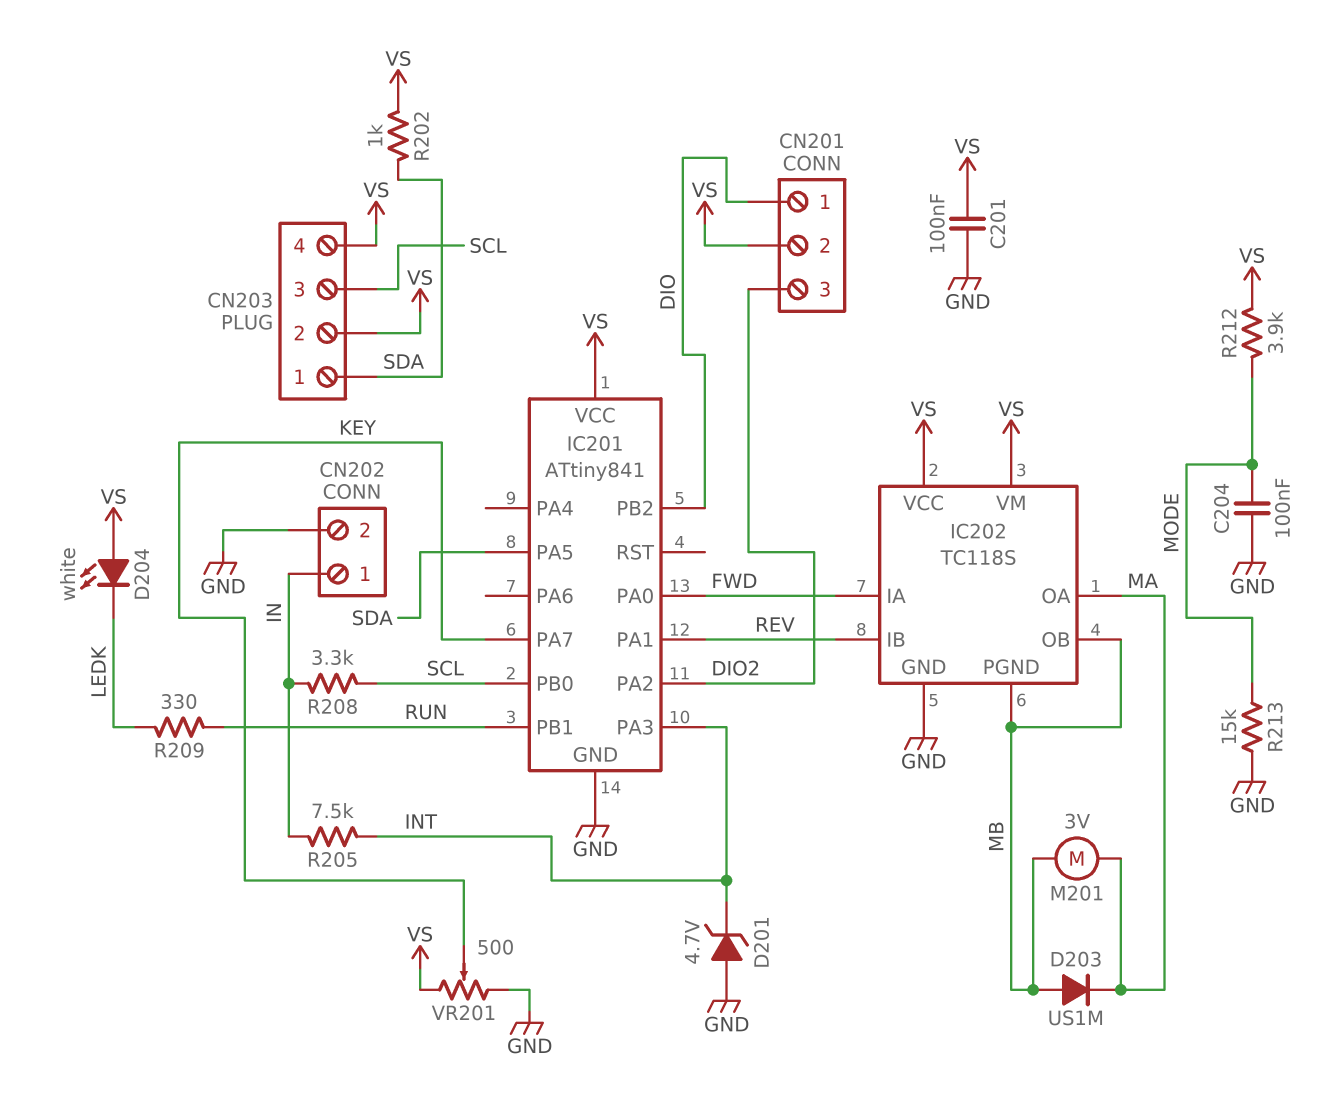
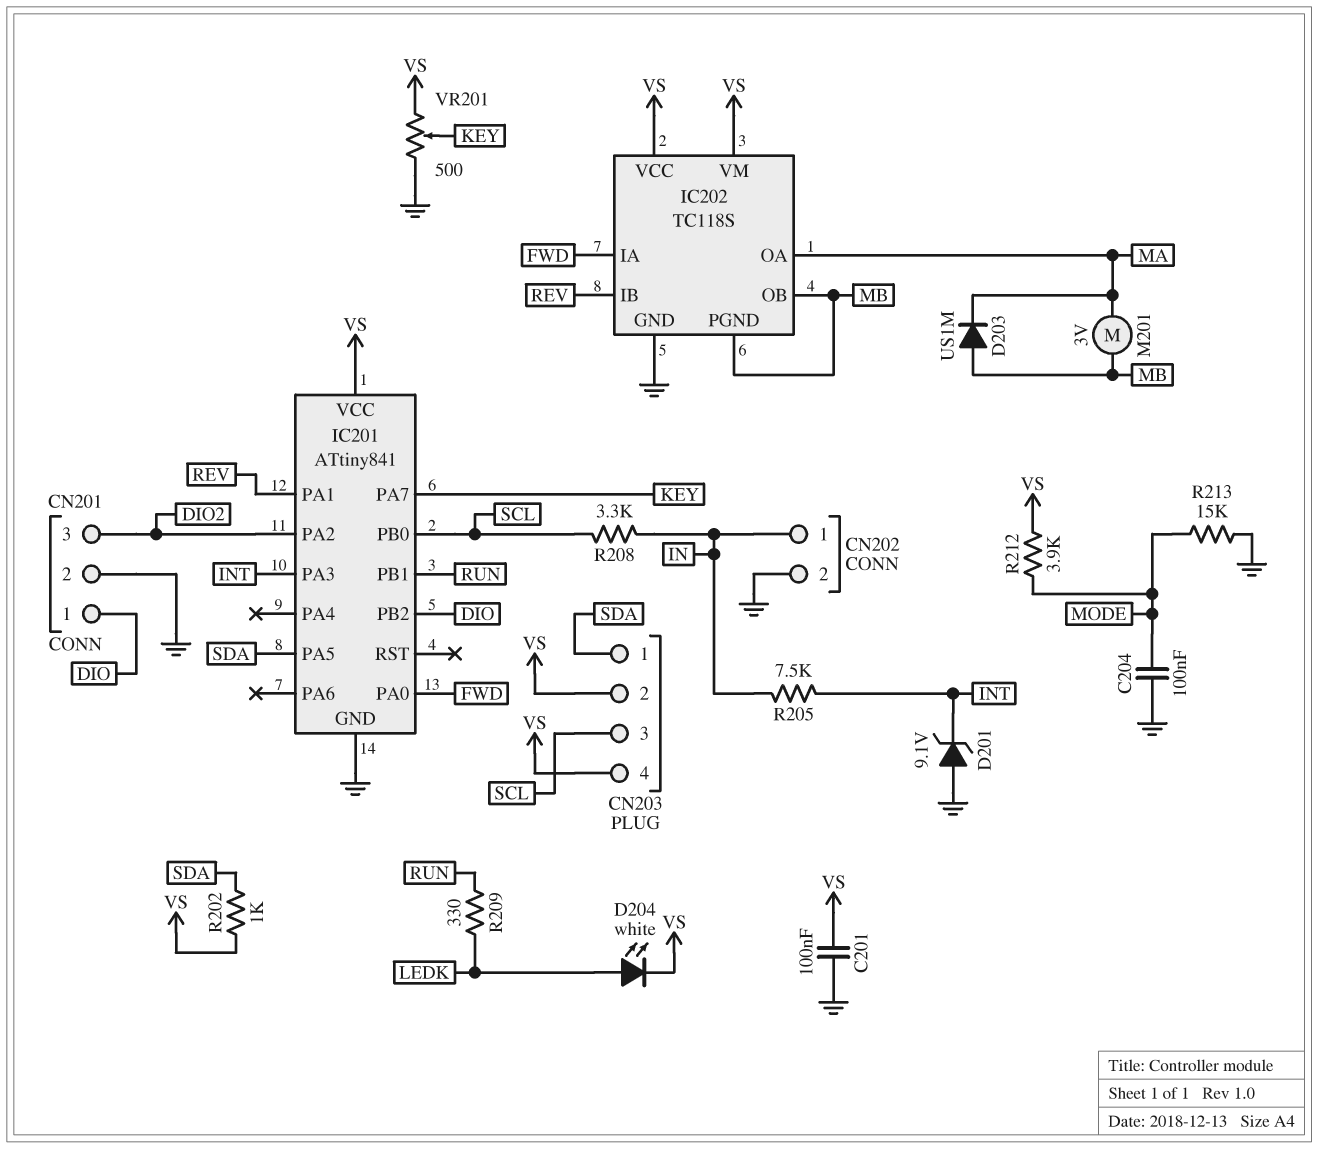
CN201 pin 2: VS -> GND
D201: zener 4.7V (A GND, K INT) -> zener 9.1V (A GND, K INT)
D204: LED white (A VS, K LEDK) -> LED white (A LEDK, K VS)

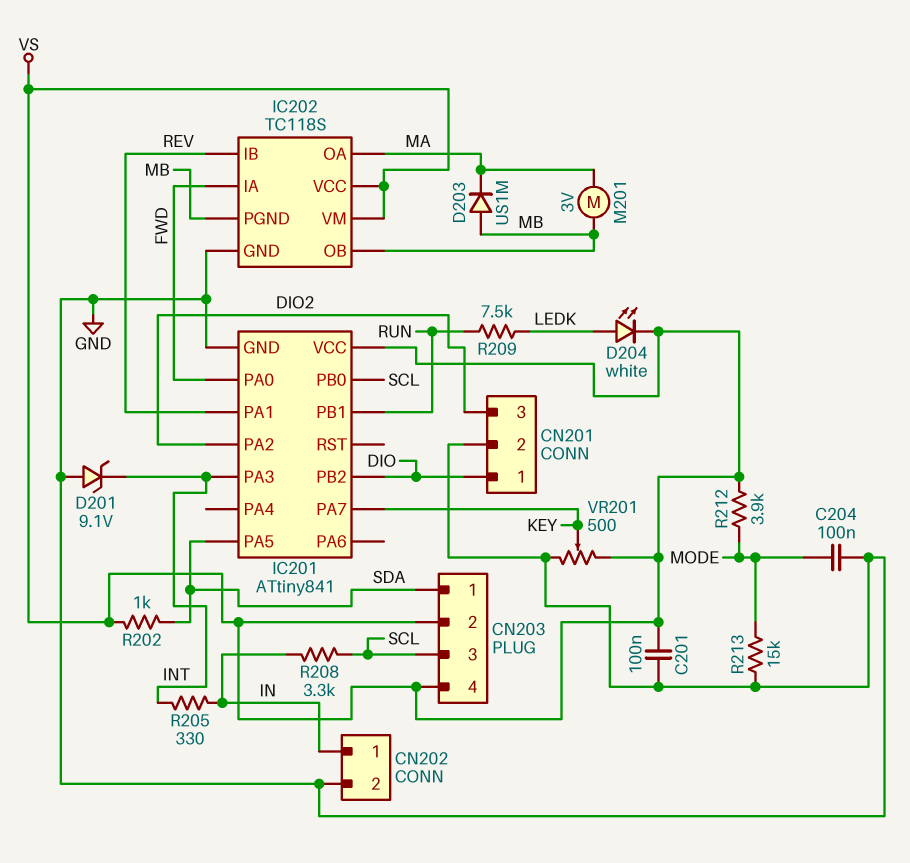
R205: 7.5k (IN, INT) -> 330 (IN, INT)
R209: 330 (LEDK, RUN) -> 7.5k (LEDK, RUN)

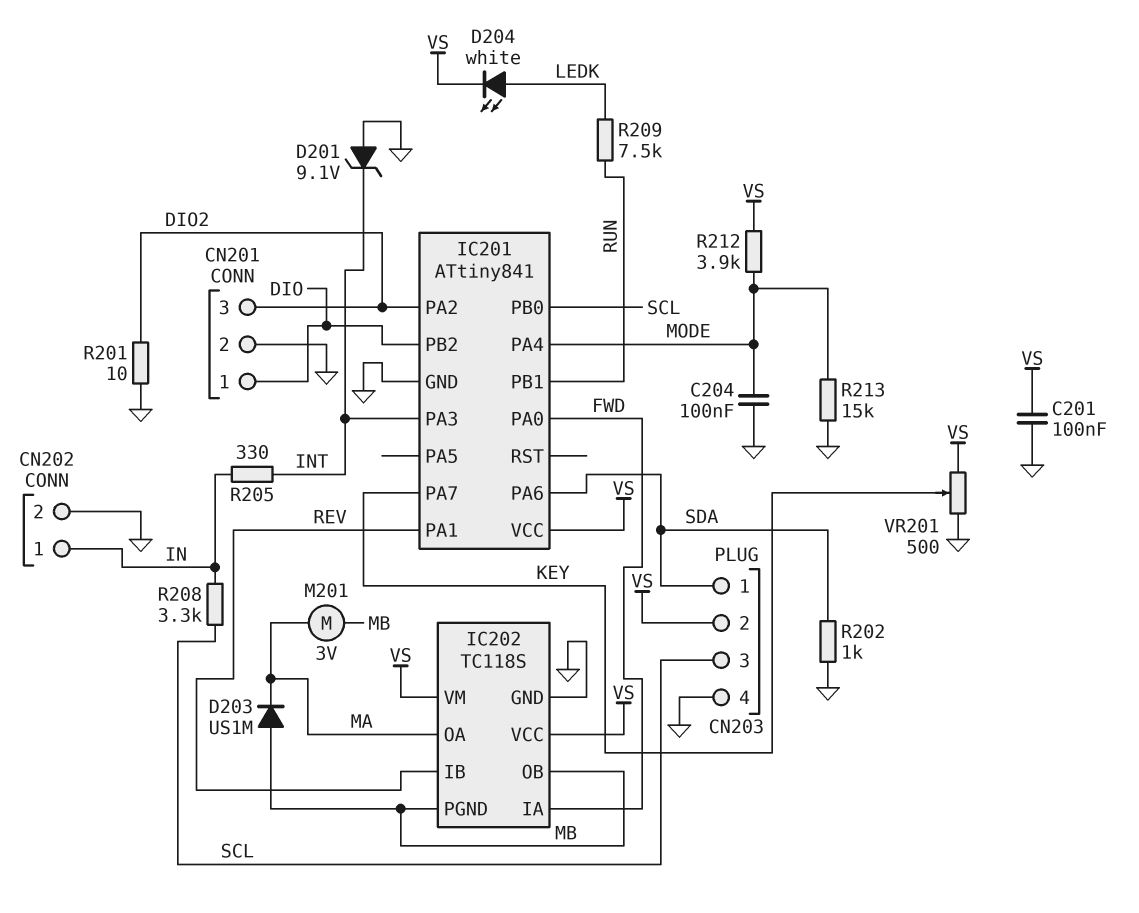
CN203 pin 4: VS -> GND
IC201 pin PA4: none -> MODE
IC201 pin PA5: SDA -> none
IC201 pin PA6: none -> SDA
R201: none -> 10 (DIO2, GND)
R202: 1k (SDA, VS) -> 1k (GND, SDA)

